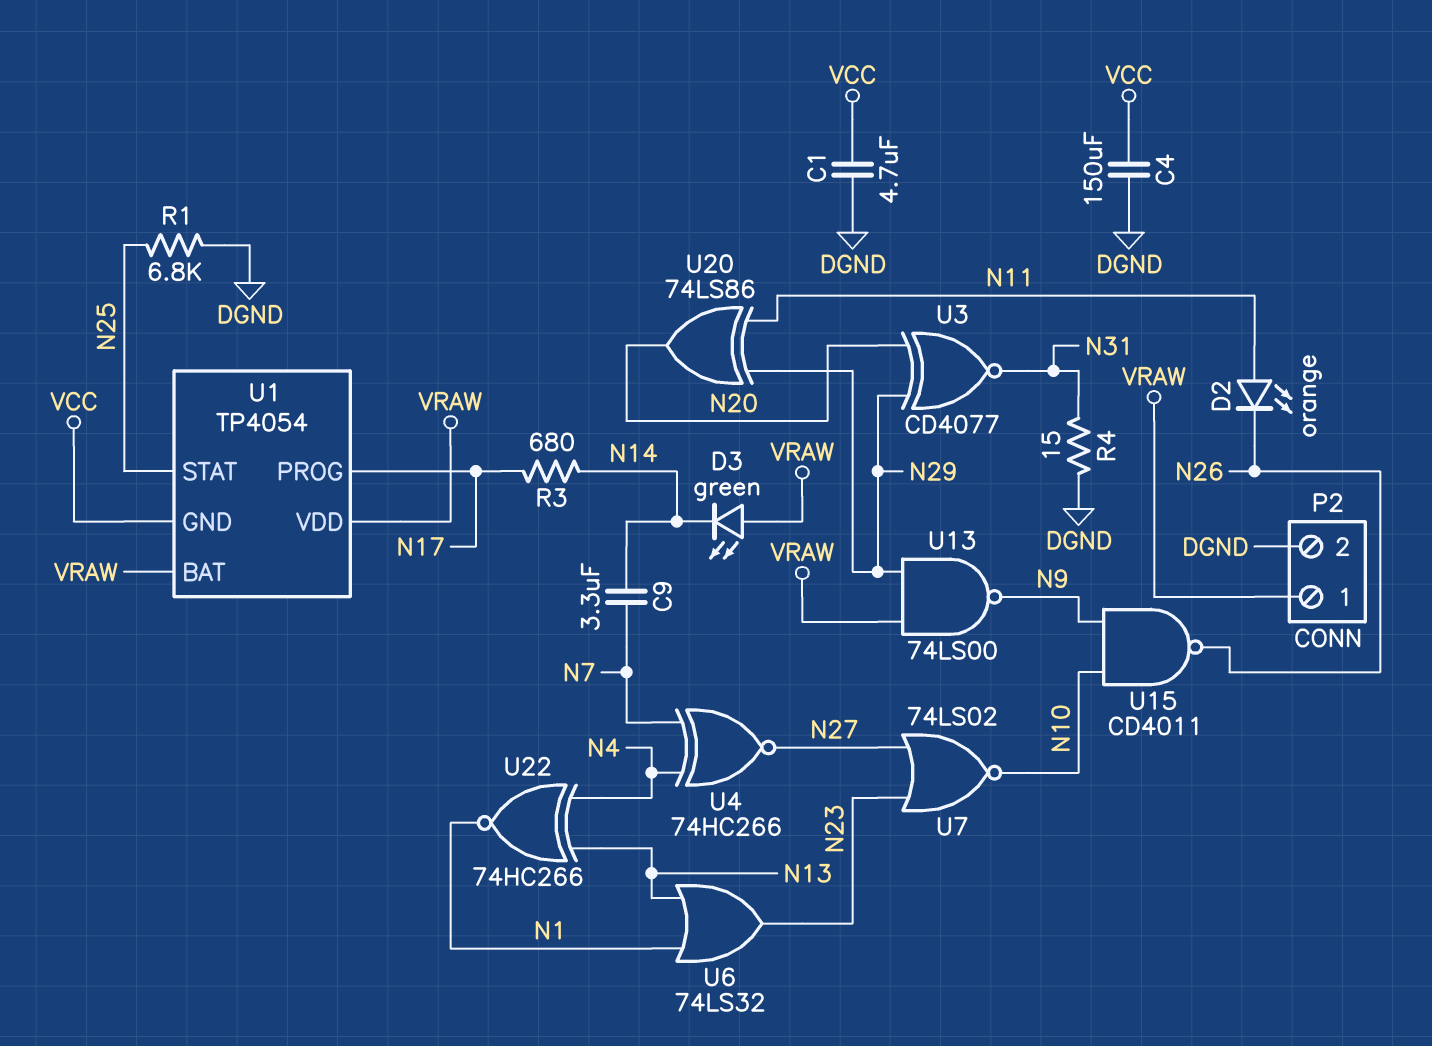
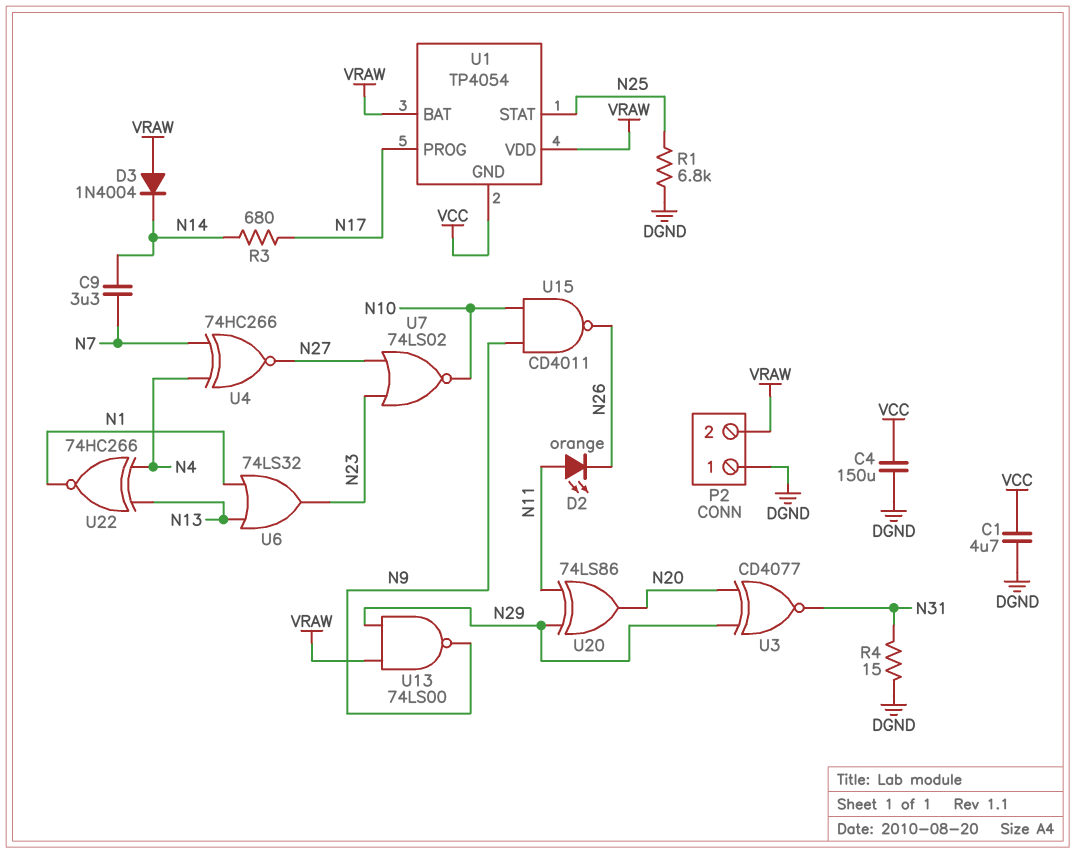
D3: LED green (A VRAW, K N14) -> diode 1N4004 (A VRAW, K N14)
P2 pin 1: VRAW -> DGND
P2 pin 2: DGND -> VRAW

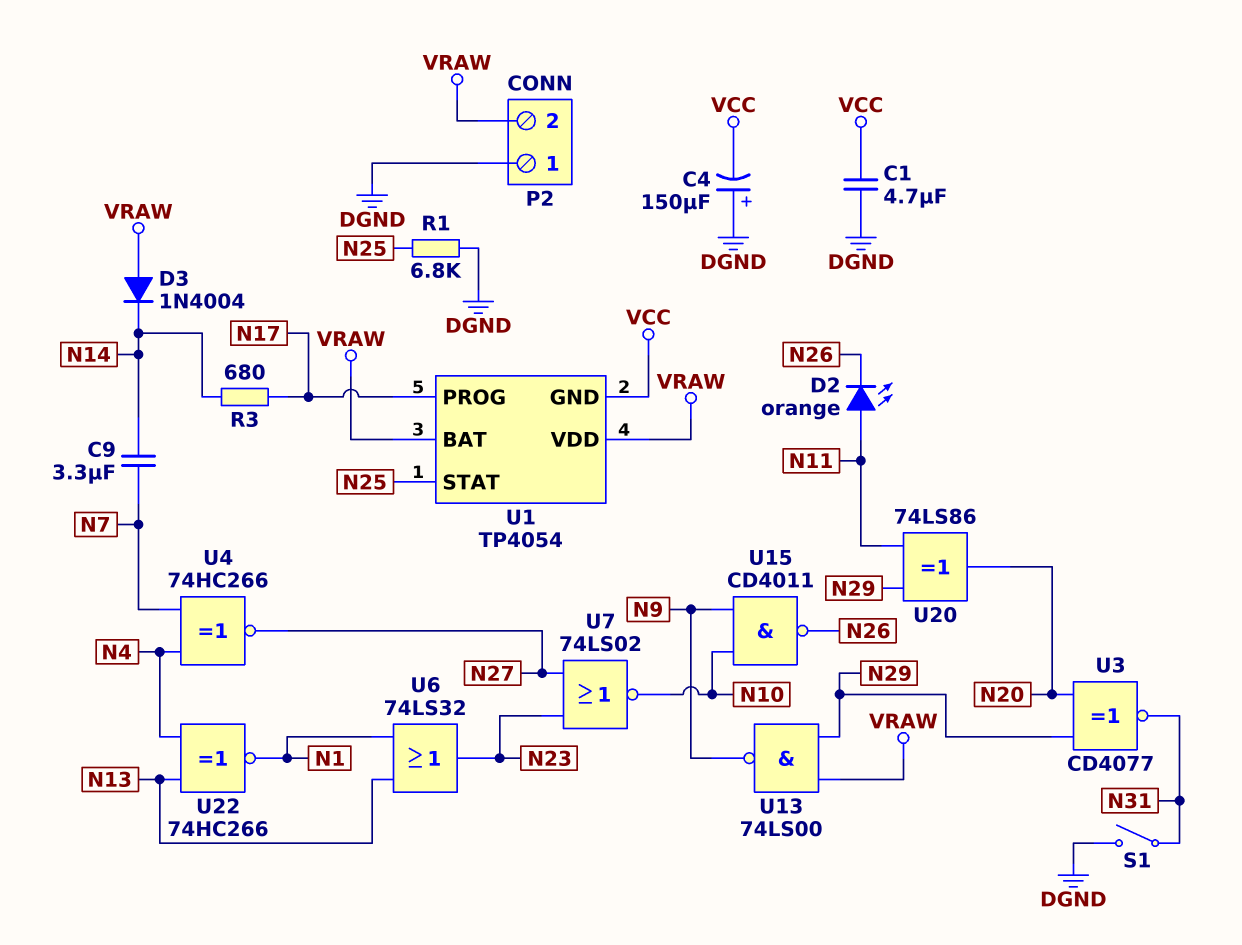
C4: 150uF (DGND, VCC) -> 150uF (plus DGND, minus VCC)
R4: 15 (DGND, N31) -> none
S1: none -> switch (DGND, N31)

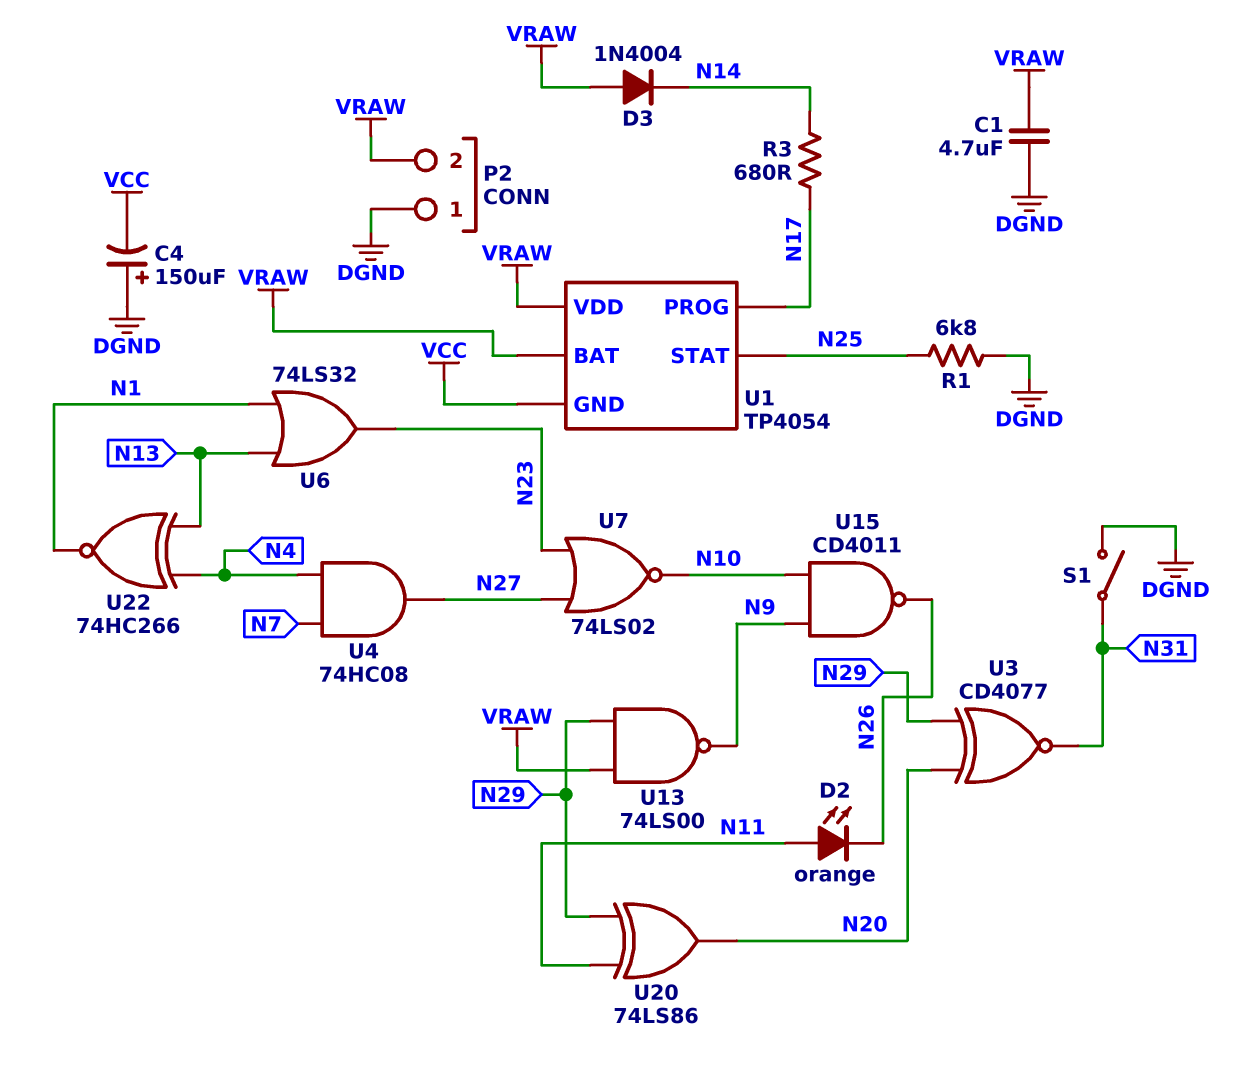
C1: 4.7uF (DGND, VCC) -> 4.7uF (DGND, VRAW)
C9: 3.3uF (N7, N14) -> none
U4: XNOR 74HC266 (in N4, in N7, out N27) -> AND 74HC08 (in N4, in N7, out N27)

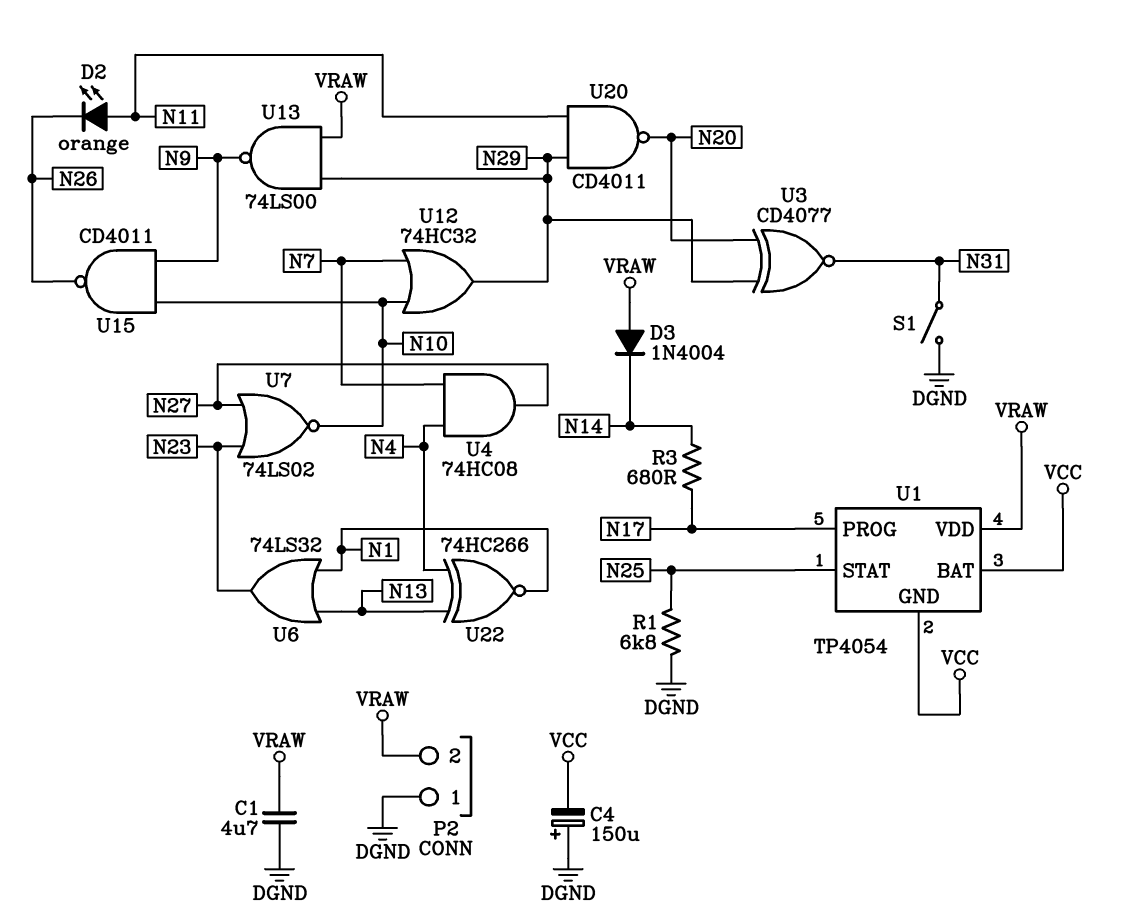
U1 pin BAT: VRAW -> VCC
U12: none -> OR 74HC32 (in N7, in N10, out N29)
U20: XOR 74LS86 (in N11, in N29, out N20) -> NAND CD4011 (in N11, in N29, out N20)

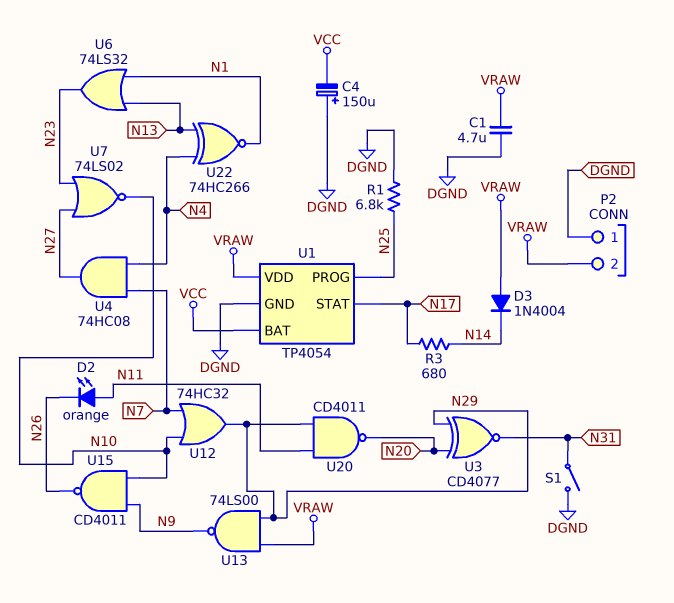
U1 pin GND: VCC -> DGND
U1 pin PROG: N17 -> N25
U1 pin STAT: N25 -> N17

